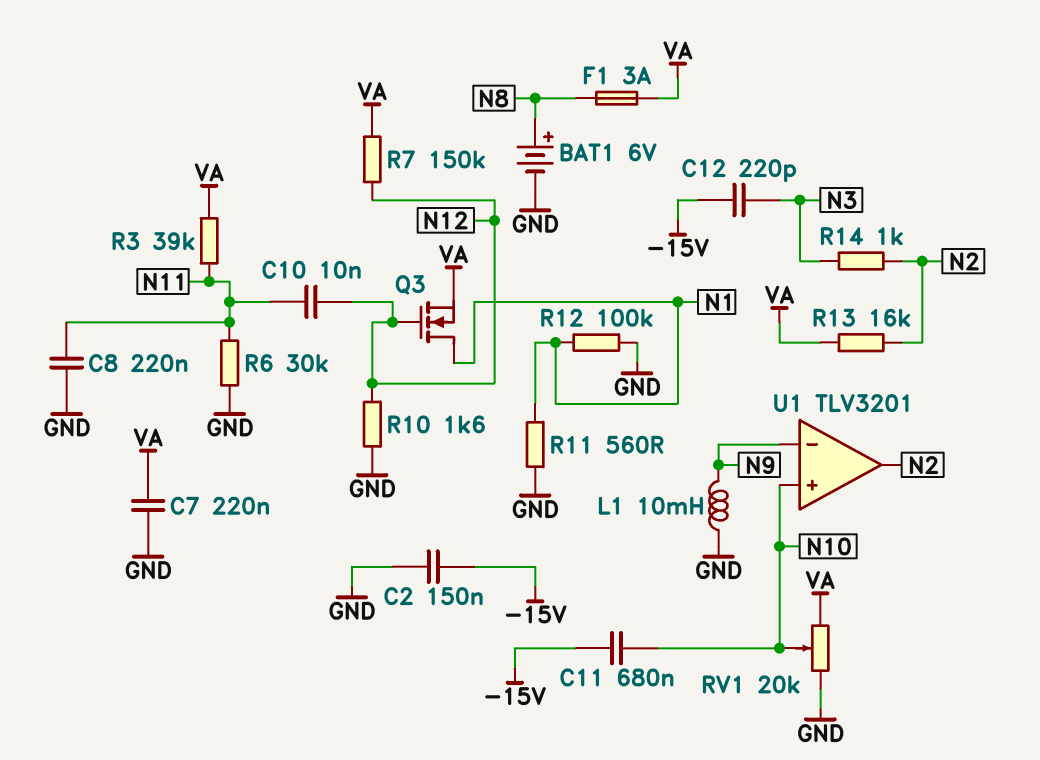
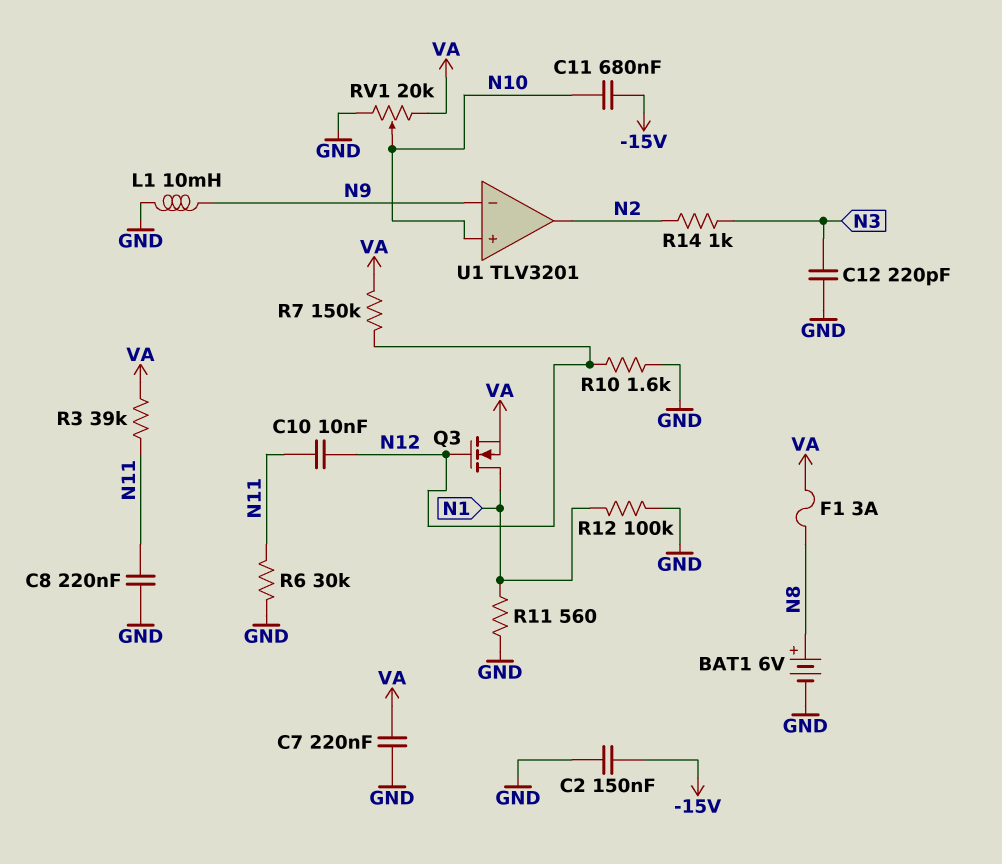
C12: 220pF (-15V, N3) -> 220pF (GND, N3)
R13: 16k (N2, VA) -> none

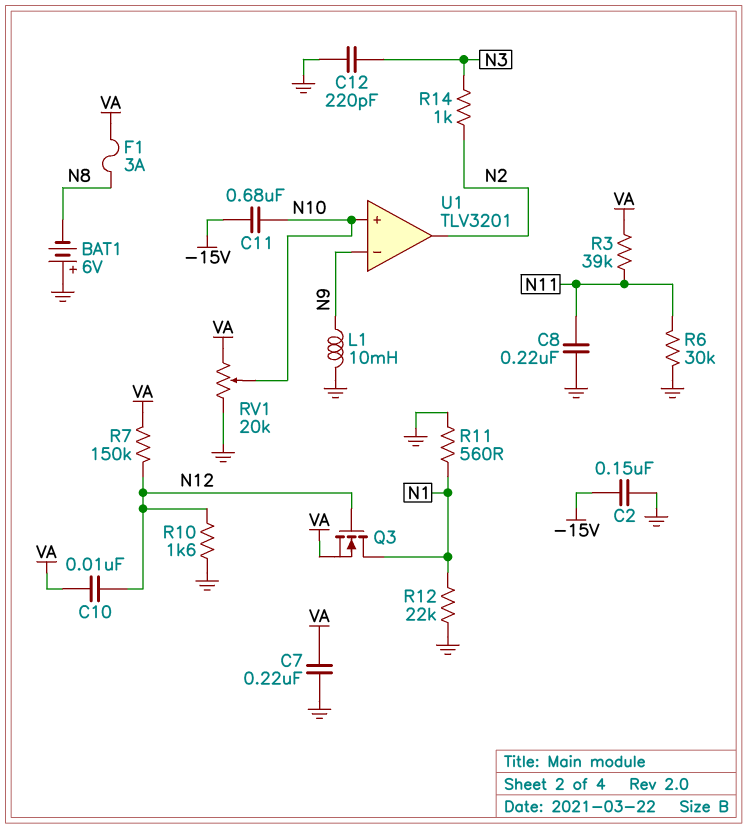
BAT1: 6V (plus N8, minus GND) -> 6V (plus GND, minus N8)
C10: 10nF (N11, N12) -> 10nF (N12, VA)
R12: 100k (GND, N1) -> 22k (GND, N1)

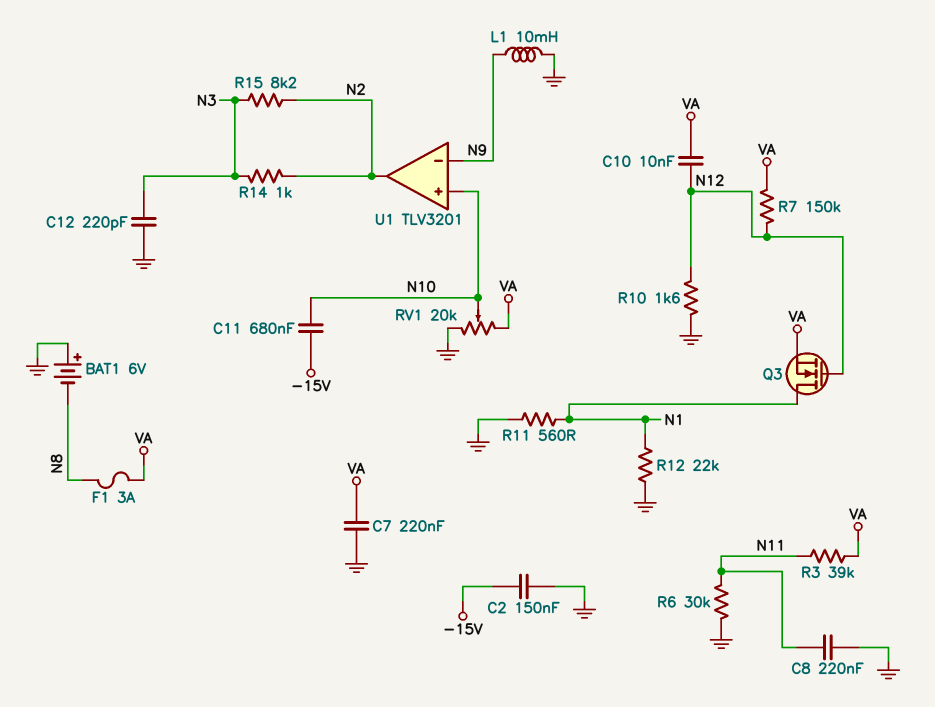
R15: none -> 8.2k (N2, N3)

